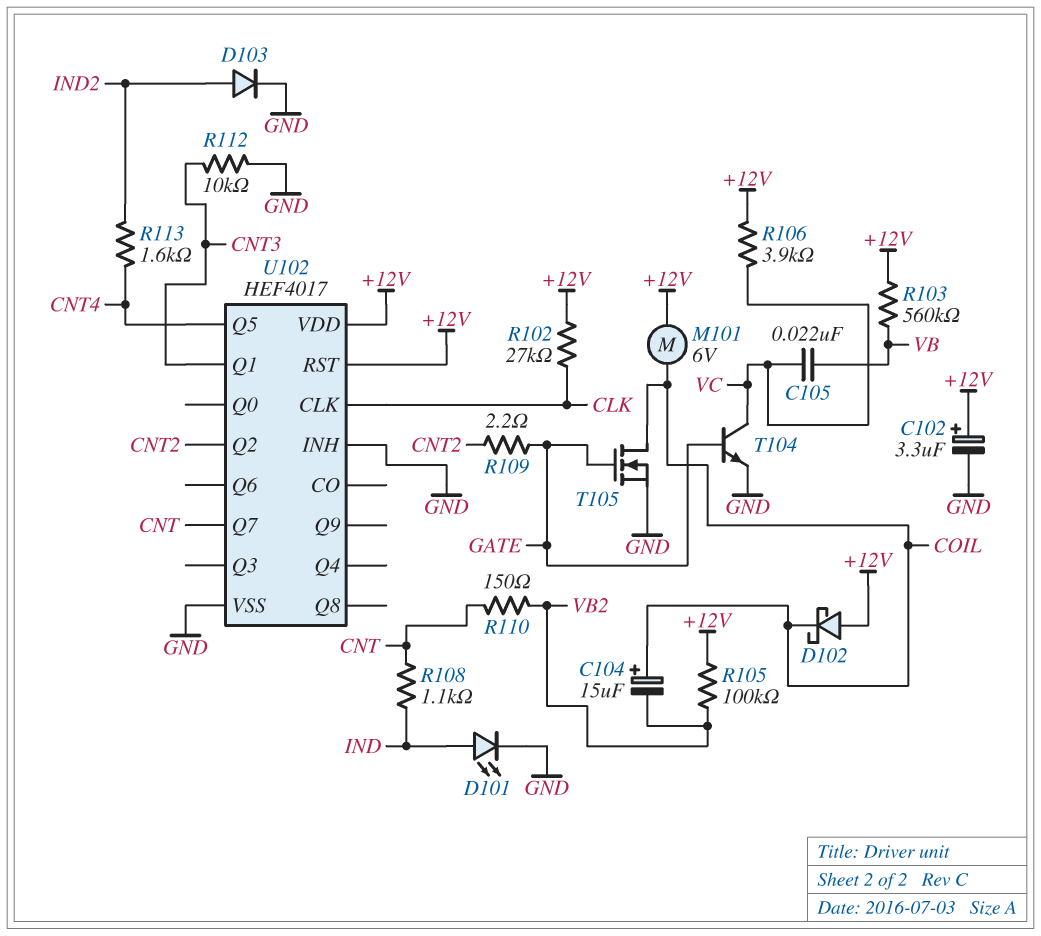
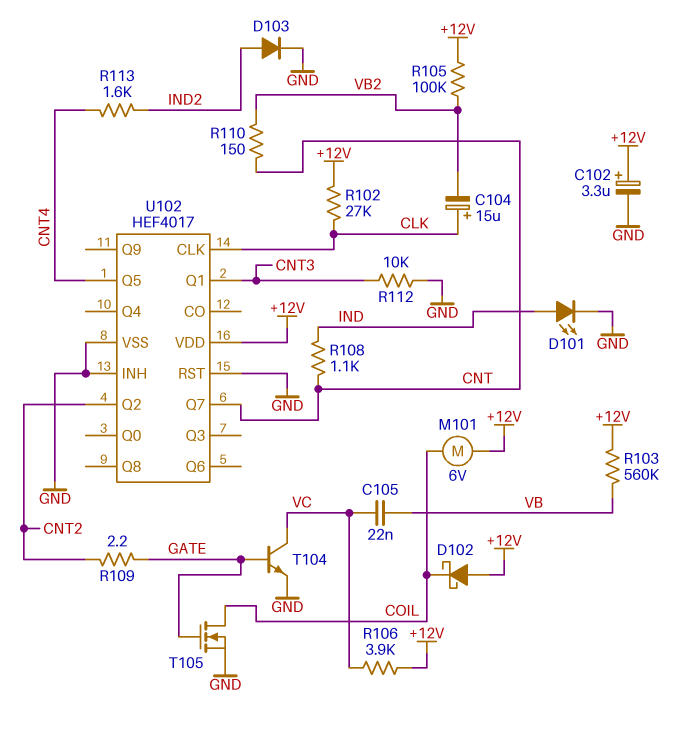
C104: 15uF (plus COIL, minus VB2) -> 15uF (plus CLK, minus VB2)
U102 pin RST: +12V -> GND

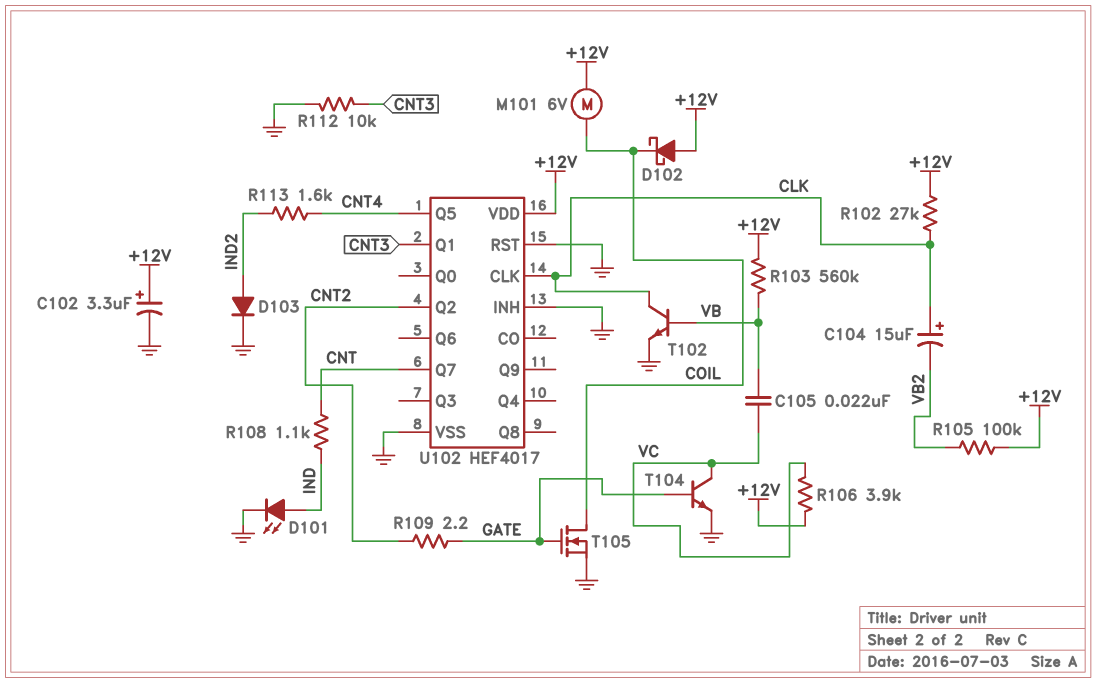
R110: 150 (CNT, VB2) -> none
T102: none -> NPN (B VB, C CLK, E GND)

